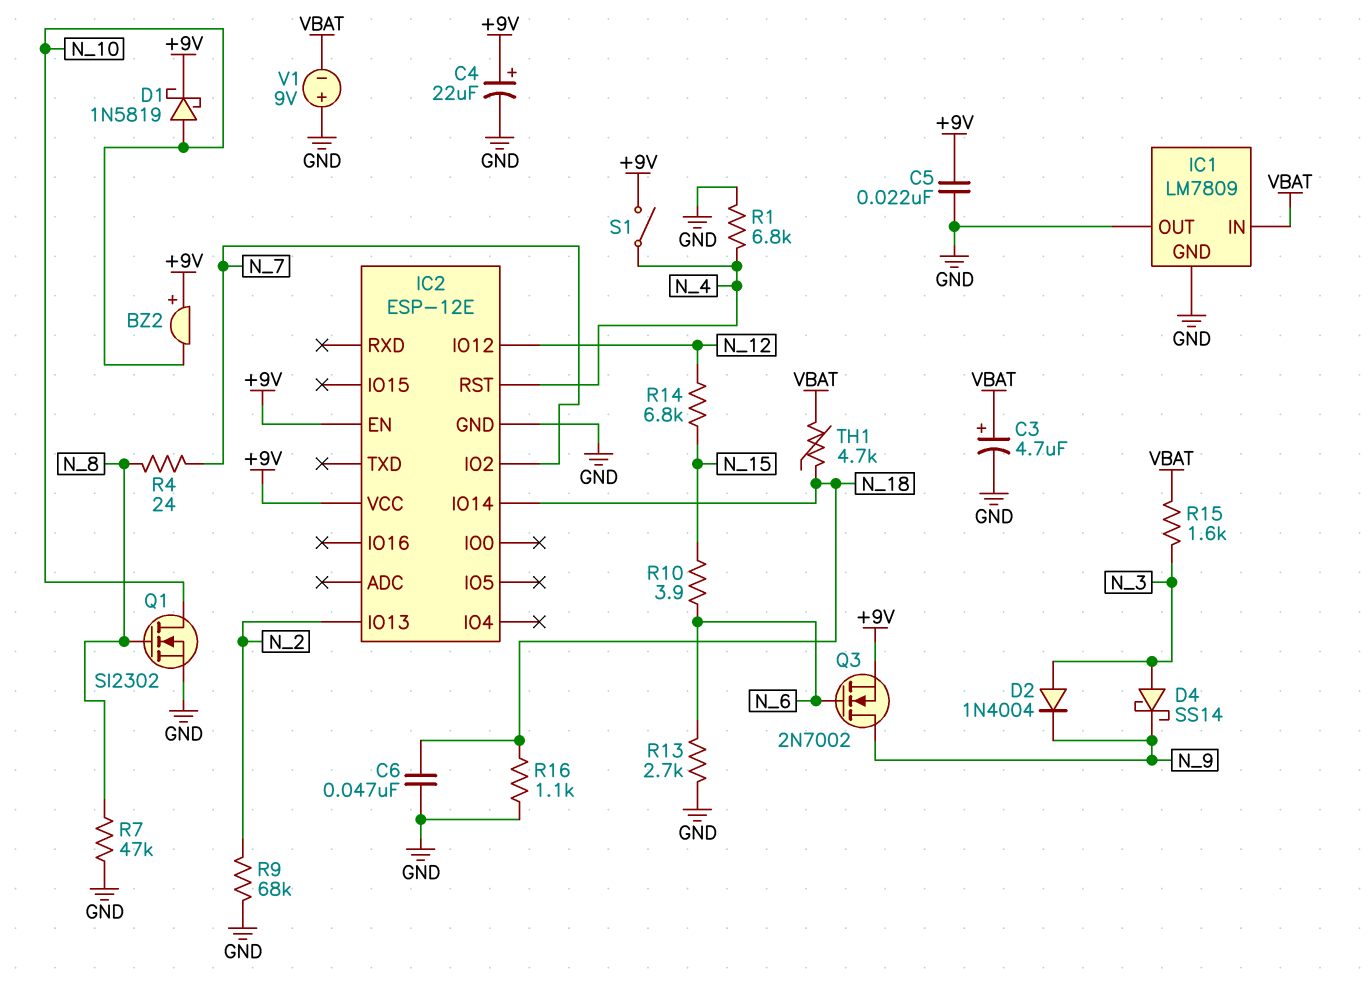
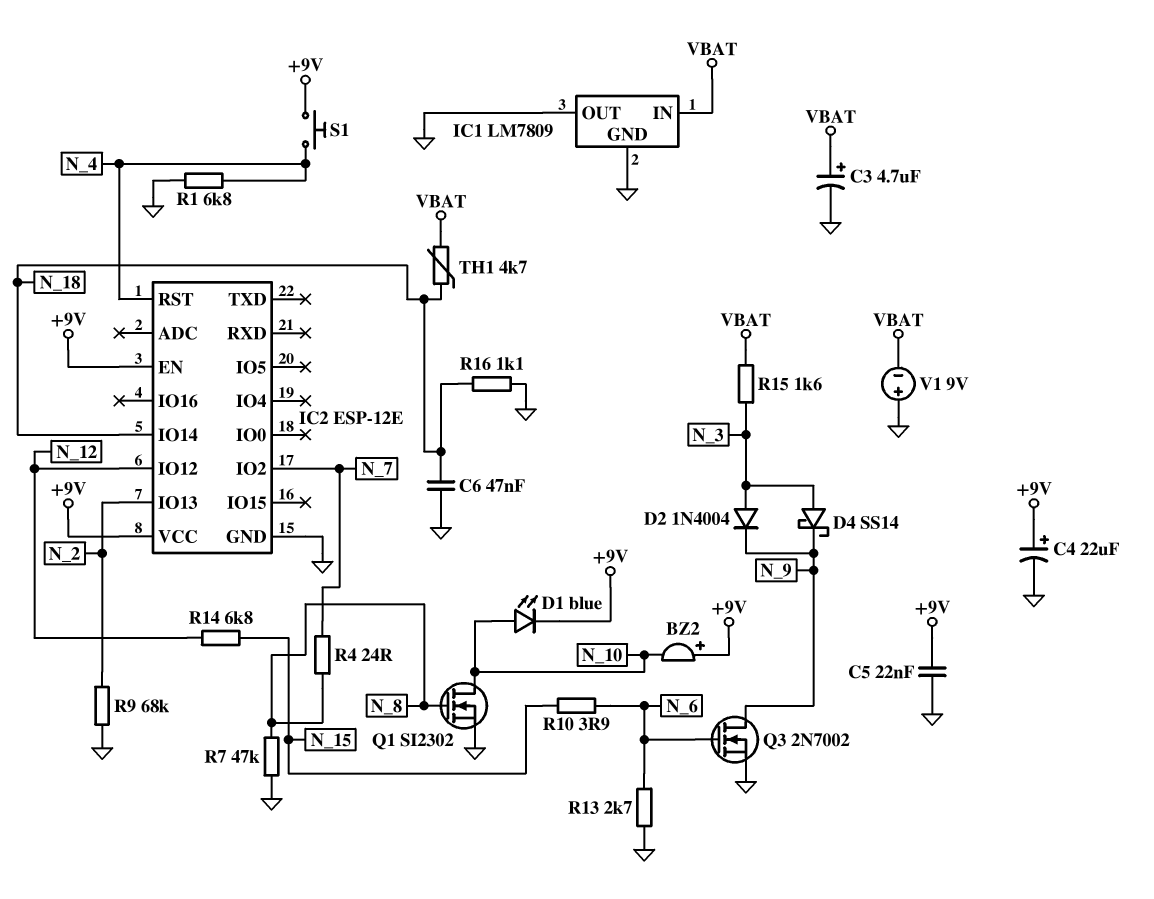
D1: schottky 1N5819 (A N_10, K +9V) -> LED blue (A N_10, K +9V)
Q3: NMOS 2N7002 (G N_6, D N_9, S +9V) -> NMOS 2N7002 (G N_6, D N_9, S GND)
S1: switch (+9V, N_4) -> button (+9V, N_4)

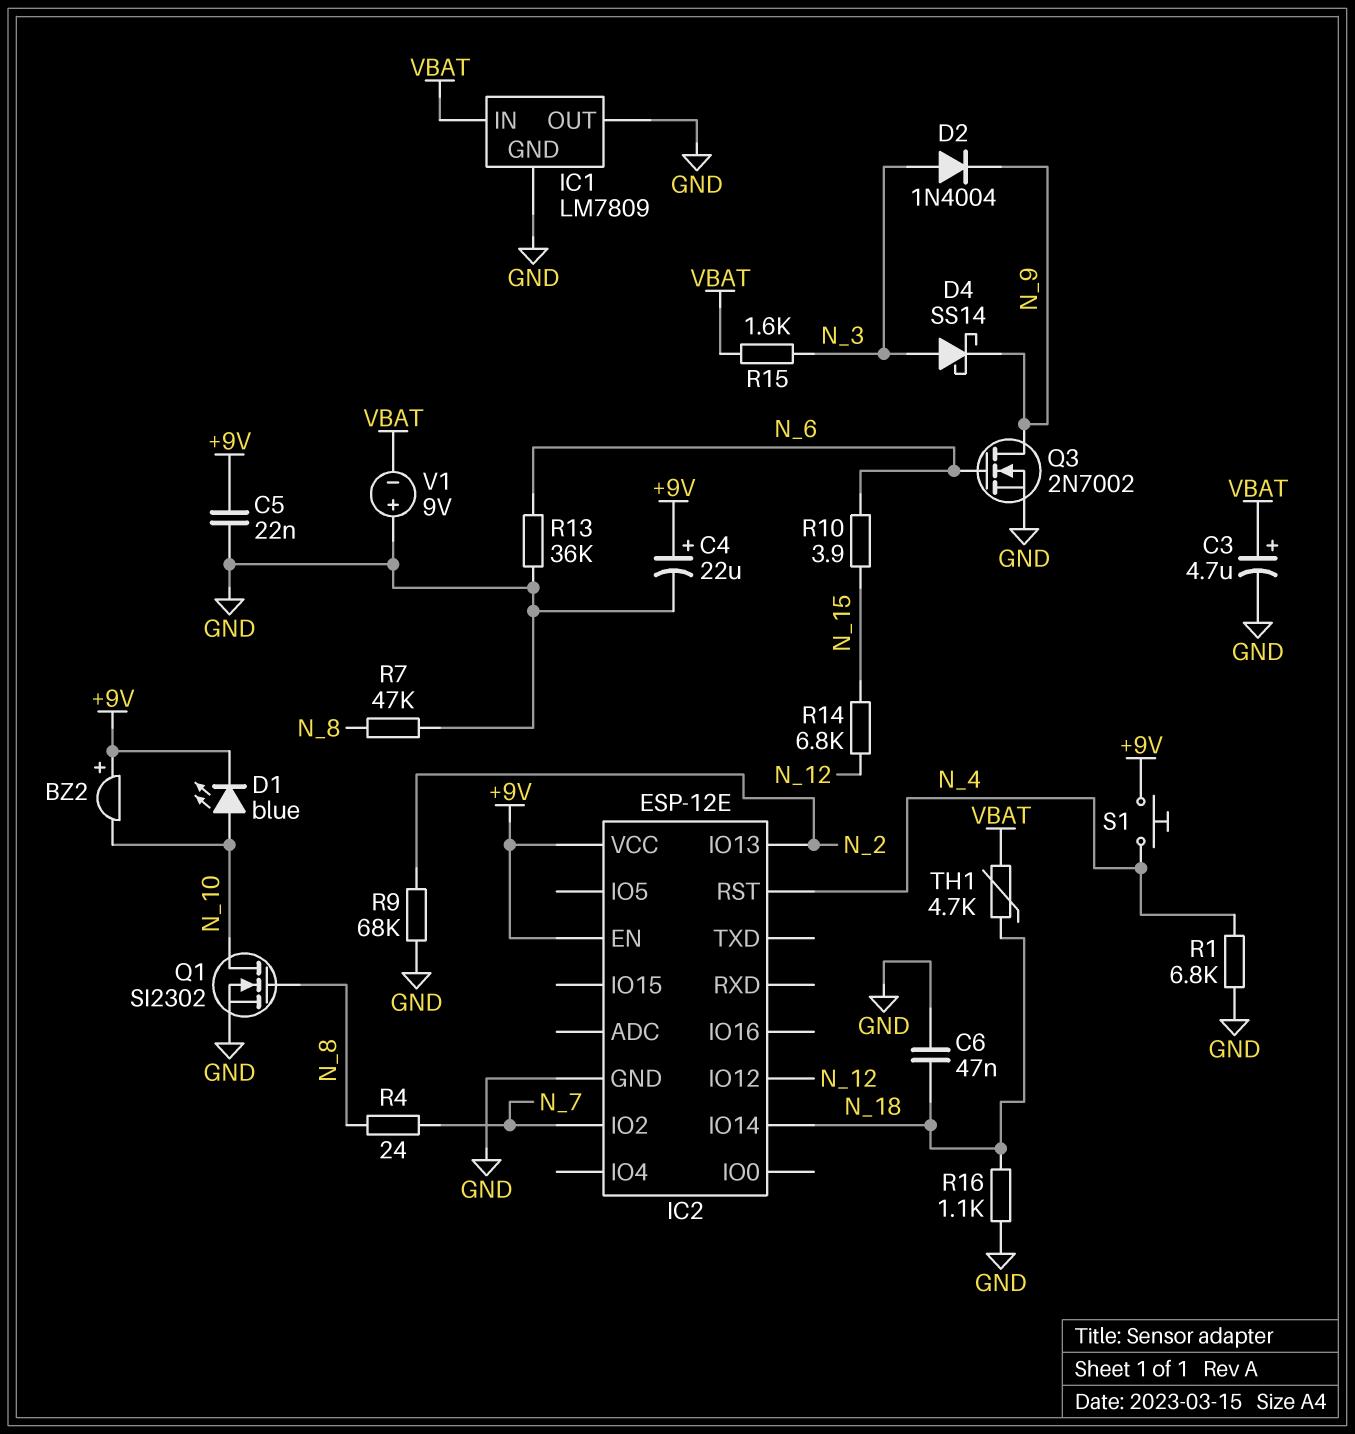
R13: 2.7k (GND, N_6) -> 36k (GND, N_6)

